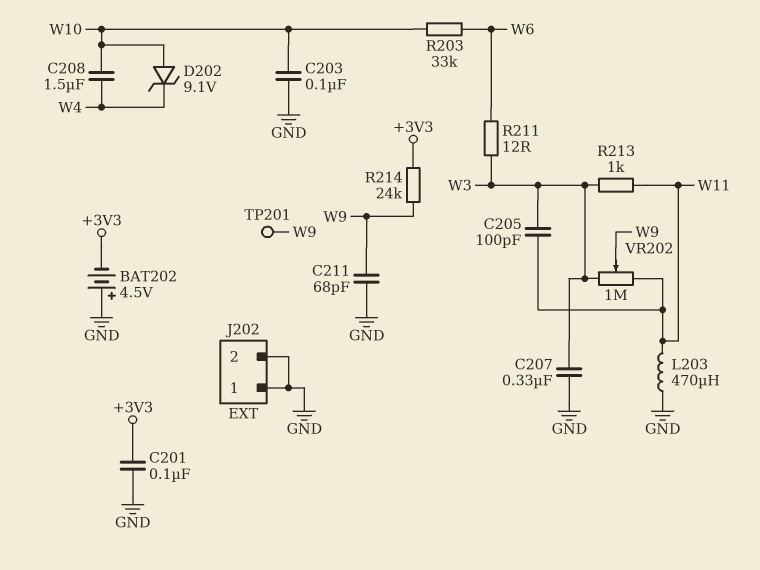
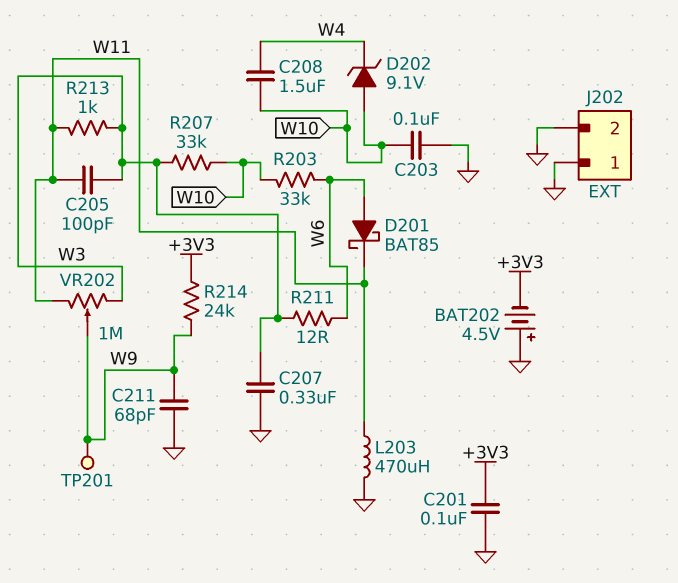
D201: none -> schottky BAT85 (A W6, K W11)
R207: none -> 33k (W3, W10)

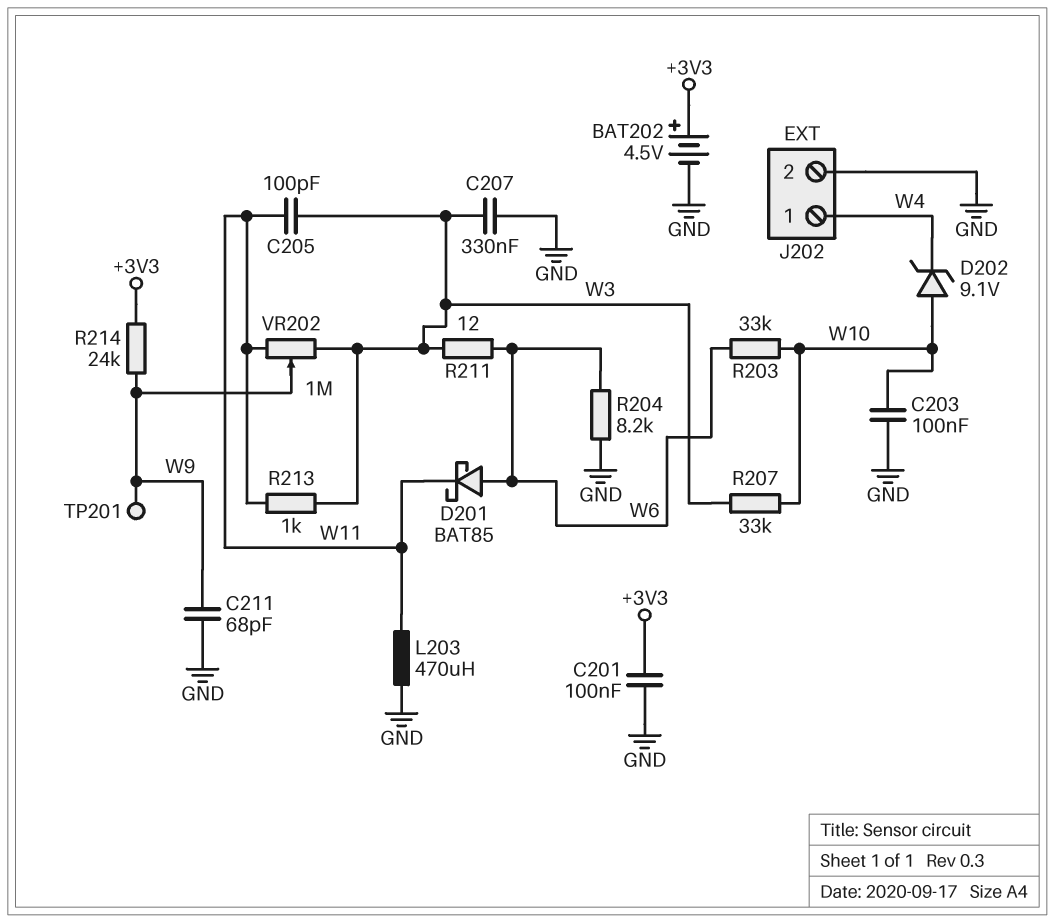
BAT202: 4.5V (plus GND, minus +3V3) -> 4.5V (plus +3V3, minus GND)
C208: 1.5uF (W4, W10) -> none
J202 pin 1: GND -> W4
R204: none -> 8.2k (GND, W6)

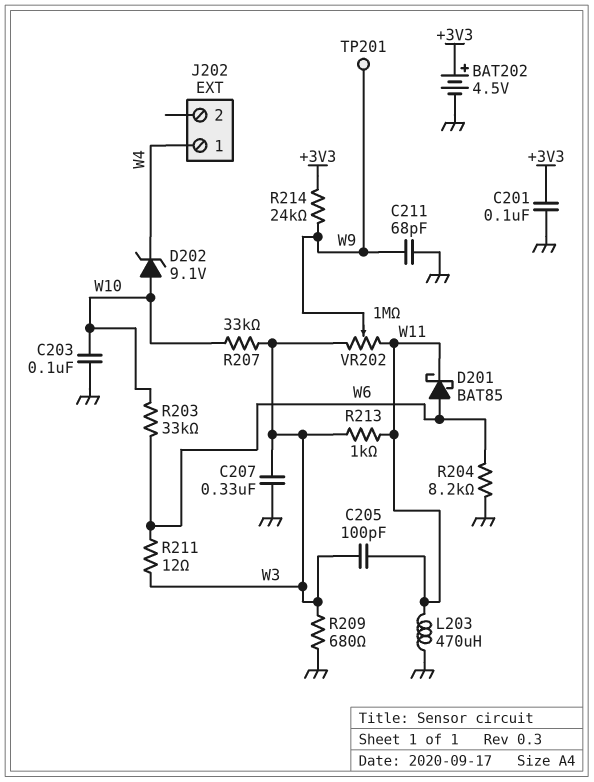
J202 pin 2: GND -> none
R209: none -> 680 (GND, W3)

